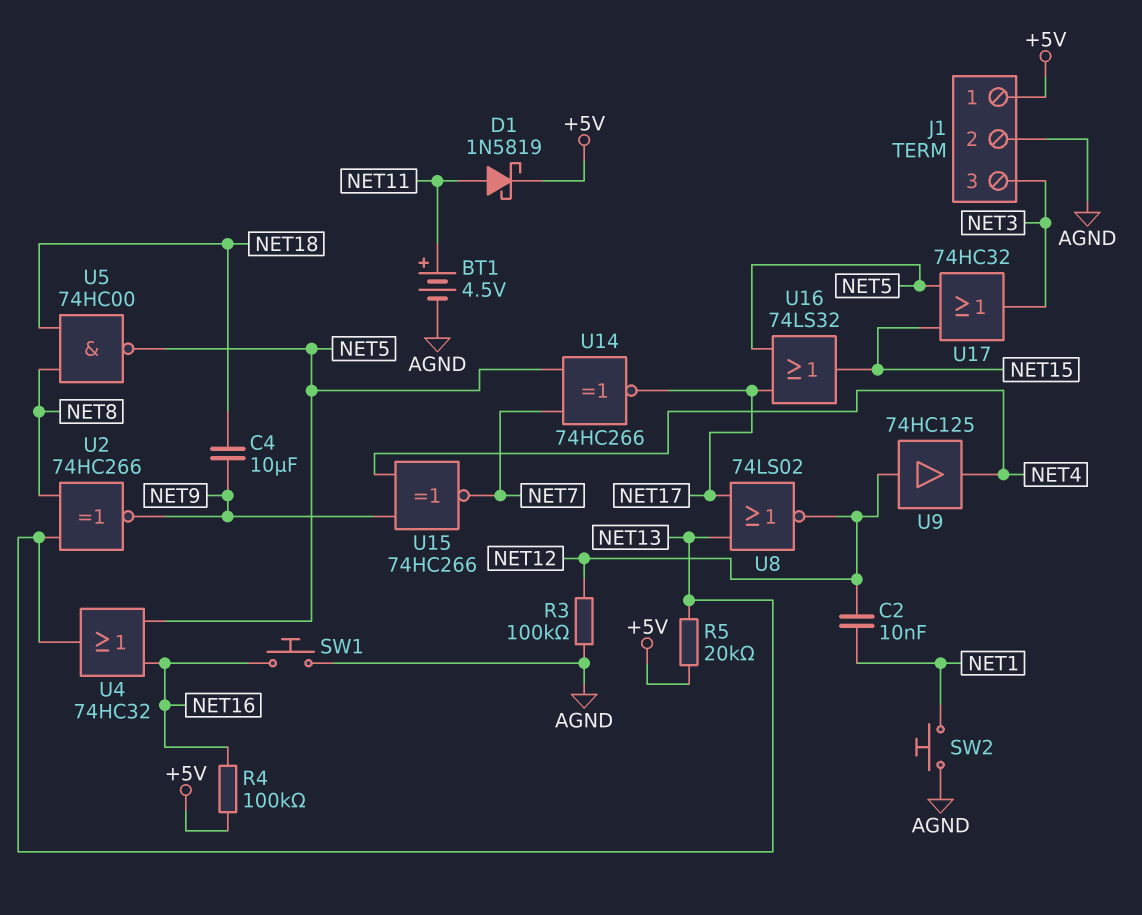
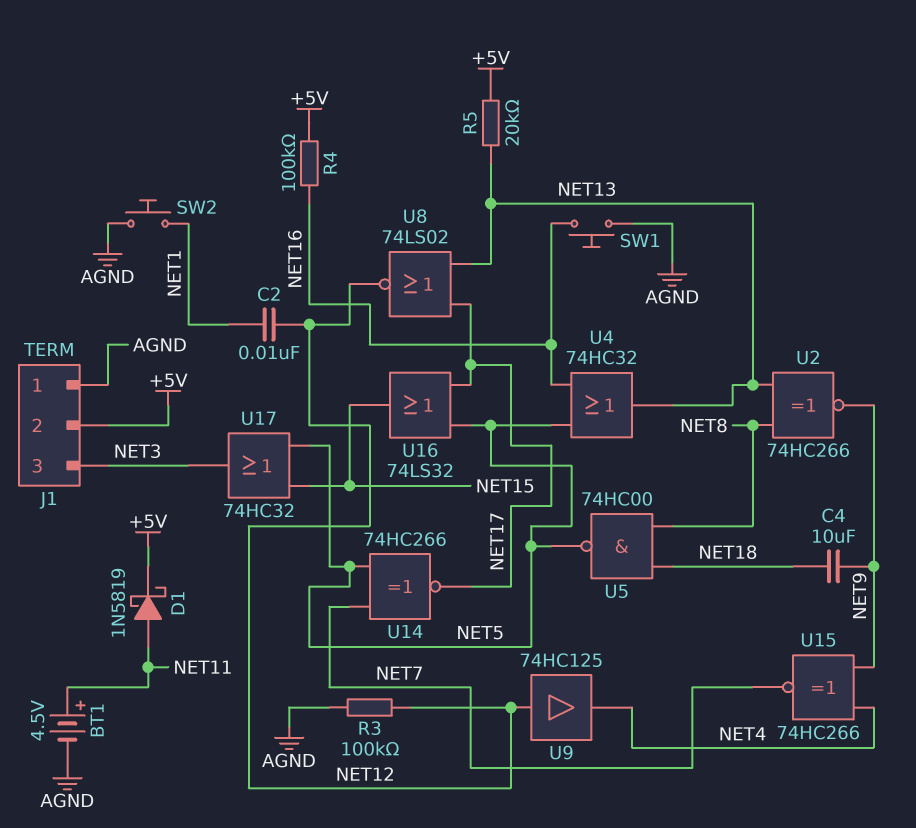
J1 pin 1: +5V -> AGND
J1 pin 2: AGND -> +5V

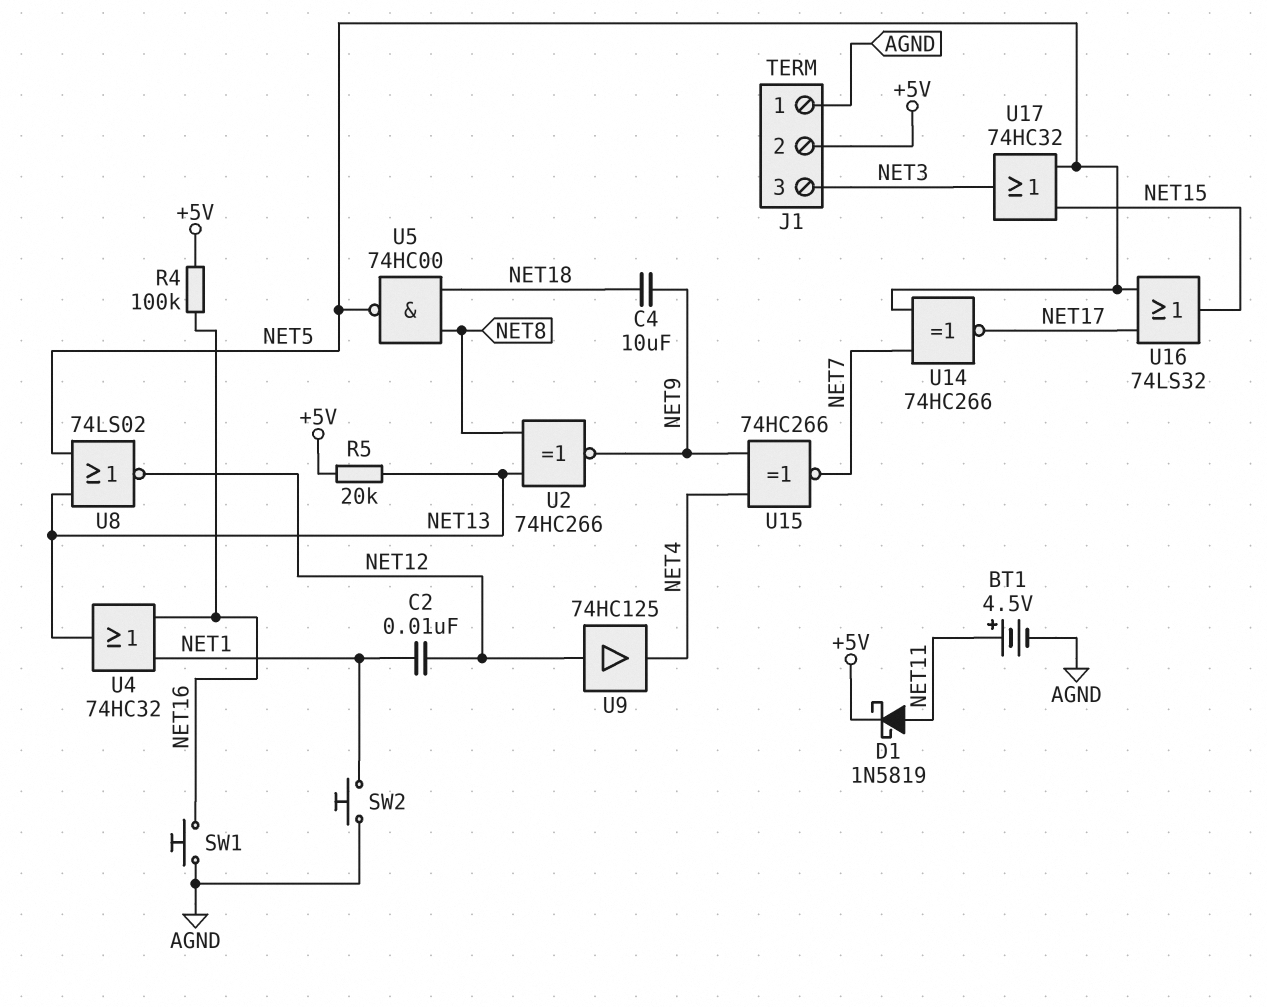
R3: 100k (AGND, NET12) -> none
U4: OR 74HC32 (in NET5, in NET16, out NET13) -> OR 74HC32 (in NET1, in NET16, out NET13)
U8: NOR 74LS02 (in NET13, in NET17, out NET12) -> NOR 74LS02 (in NET5, in NET13, out NET12)

